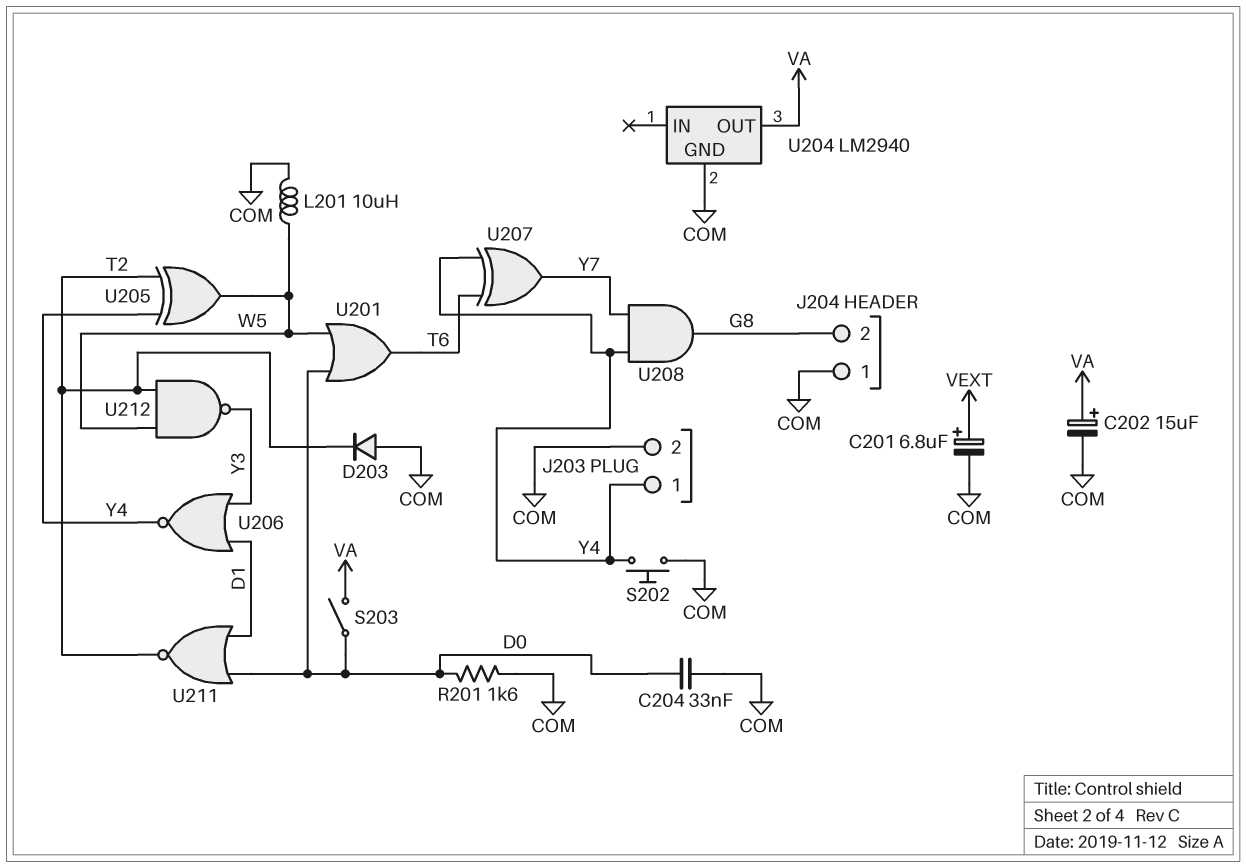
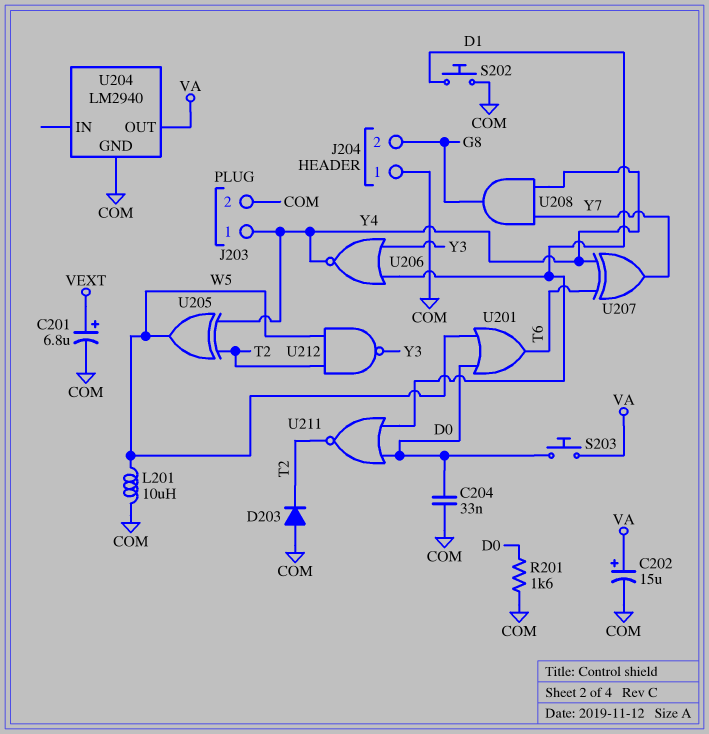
S202: button (COM, Y4) -> button (COM, D1)
S203: switch (D0, VA) -> button (D0, VA)

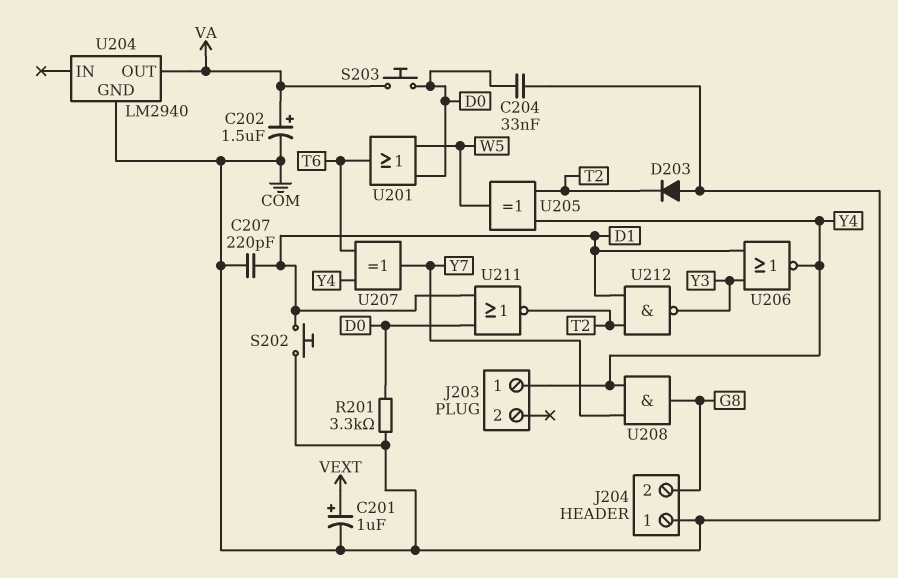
C201: 6.8uF (plus VEXT, minus COM) -> 1uF (plus VEXT, minus COM)
C202: 15uF (plus VA, minus COM) -> 1.5uF (plus VA, minus COM)
C207: none -> 220pF (COM, D1)
J203 pin 2: COM -> none
L201: 10uH (COM, W5) -> none
R201: 1.6k (COM, D0) -> 3.3k (COM, D0)
U212: NAND (in T2, in W5, out Y3) -> NAND (in D1, in T2, out Y3)

